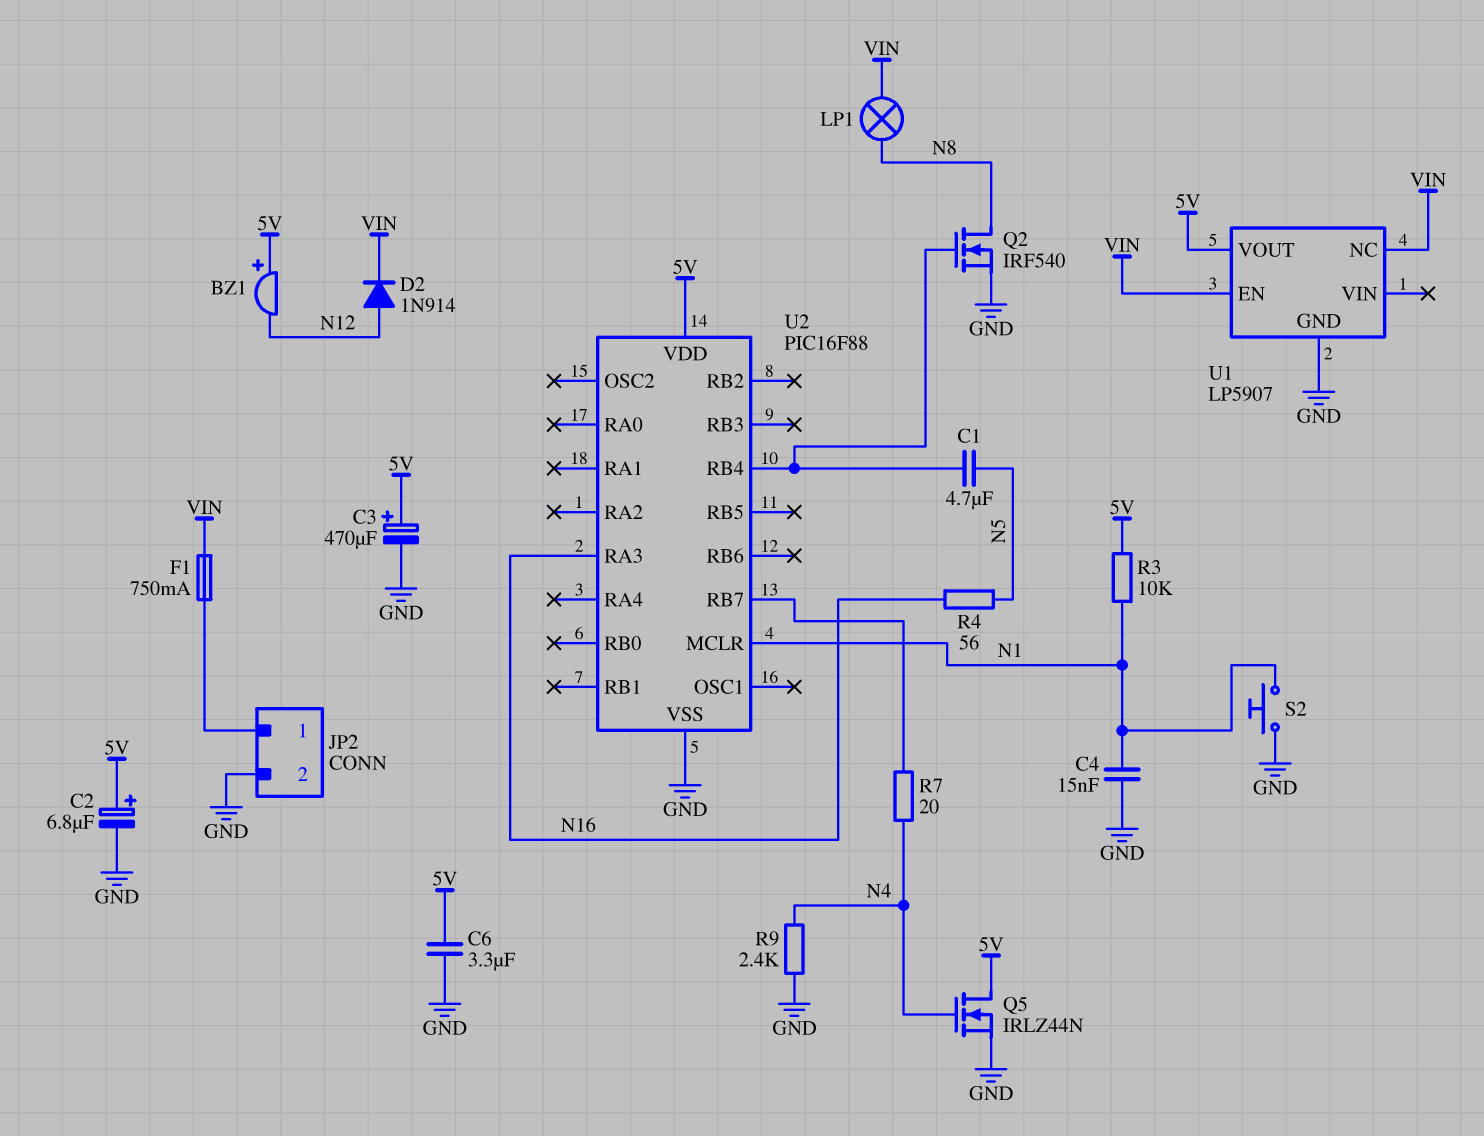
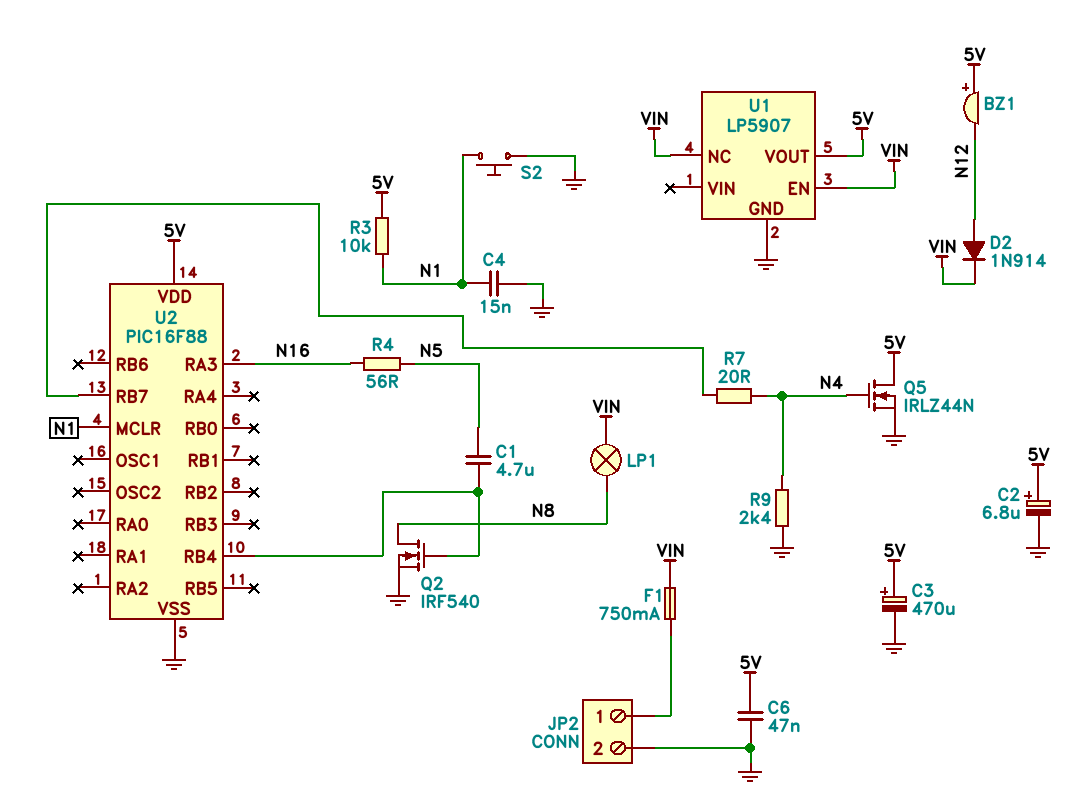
C6: 3.3uF (5V, GND) -> 47nF (5V, GND)

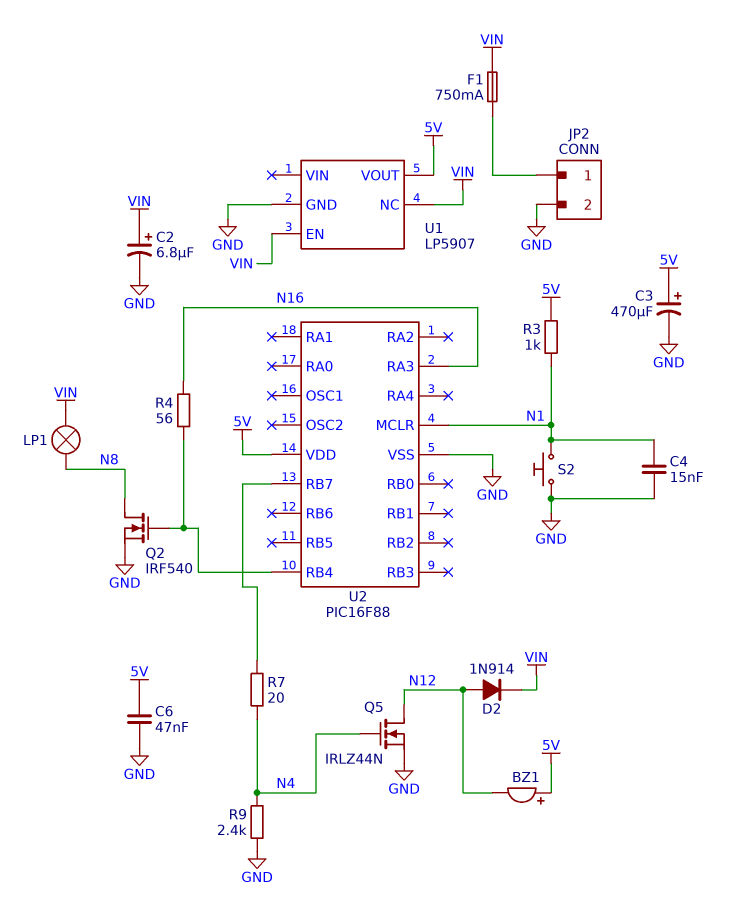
C1: 4.7uF (N5, U2/RB4) -> none
C2: 6.8uF (plus 5V, minus GND) -> 6.8uF (plus VIN, minus GND)
Q5: NMOS IRLZ44N (G N4, D 5V, S GND) -> NMOS IRLZ44N (G N4, D N12, S GND)
R3: 10k (5V, N1) -> 1k (5V, N1)
R4: 56 (N5, N16) -> 56 (N16, U2/RB4)

